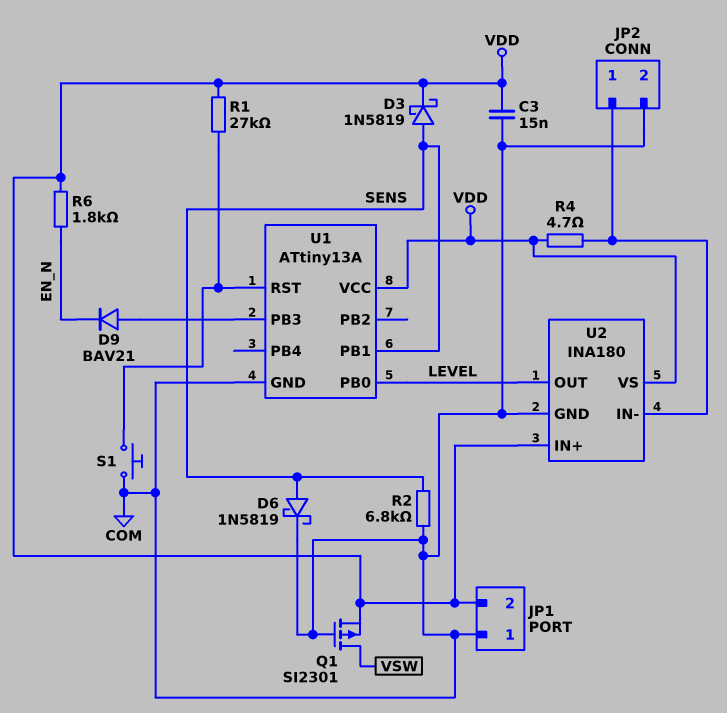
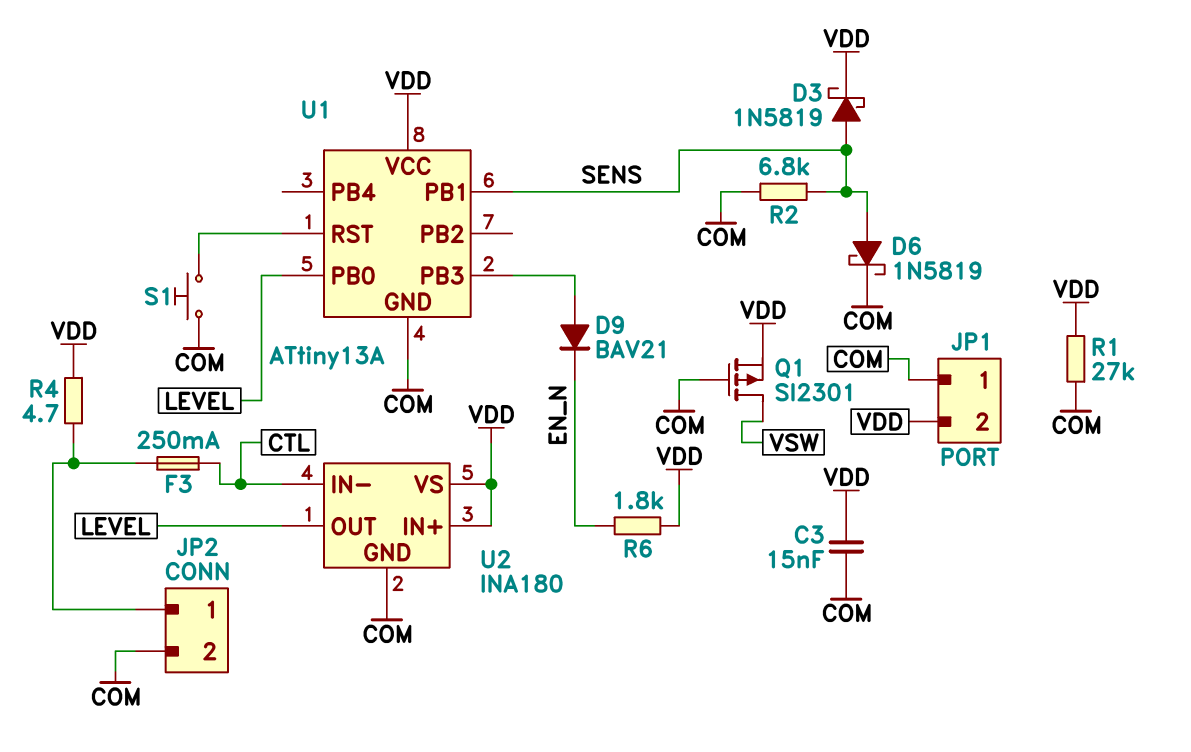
F3: none -> 250mA (CTL, JP2/1)
R1: 27k (U1/RST, VDD) -> 27k (COM, VDD)
U2 pin IN-: JP2/1 -> CTL

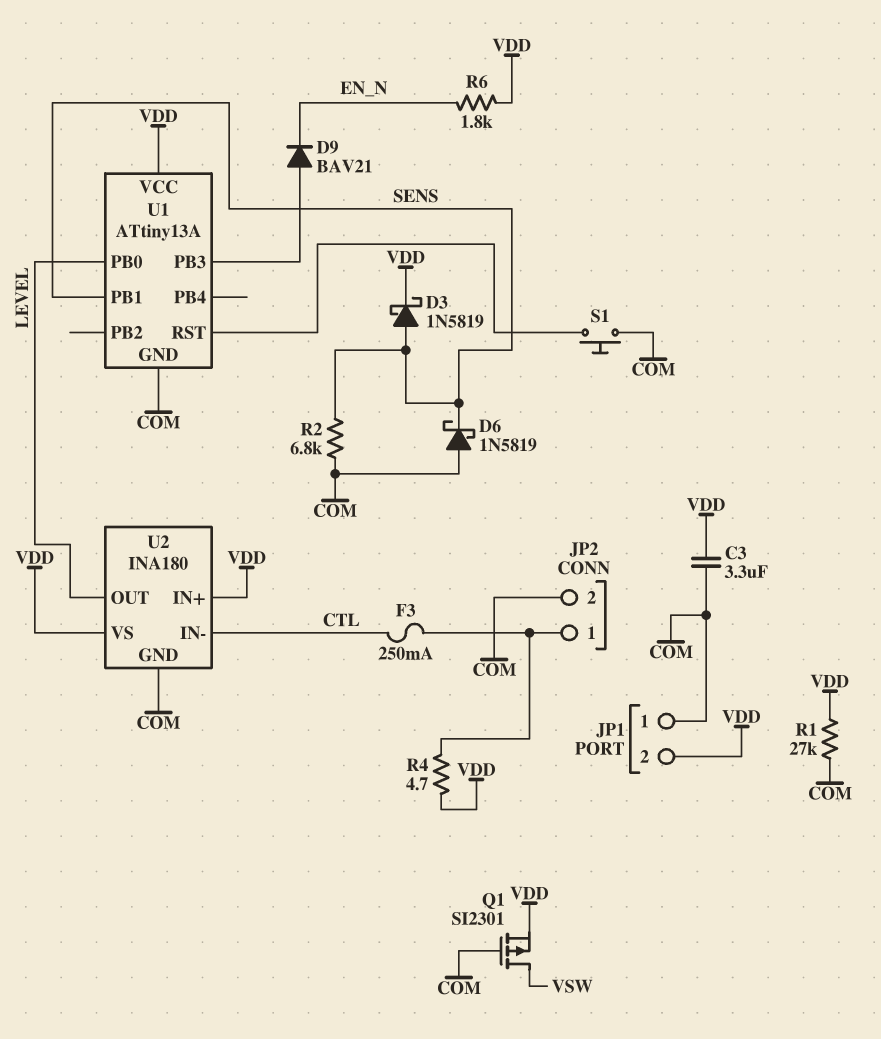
C3: 15nF (COM, VDD) -> 3.3uF (COM, VDD)
D6: schottky 1N5819 (A SENS, K COM) -> schottky 1N5819 (A COM, K SENS)

